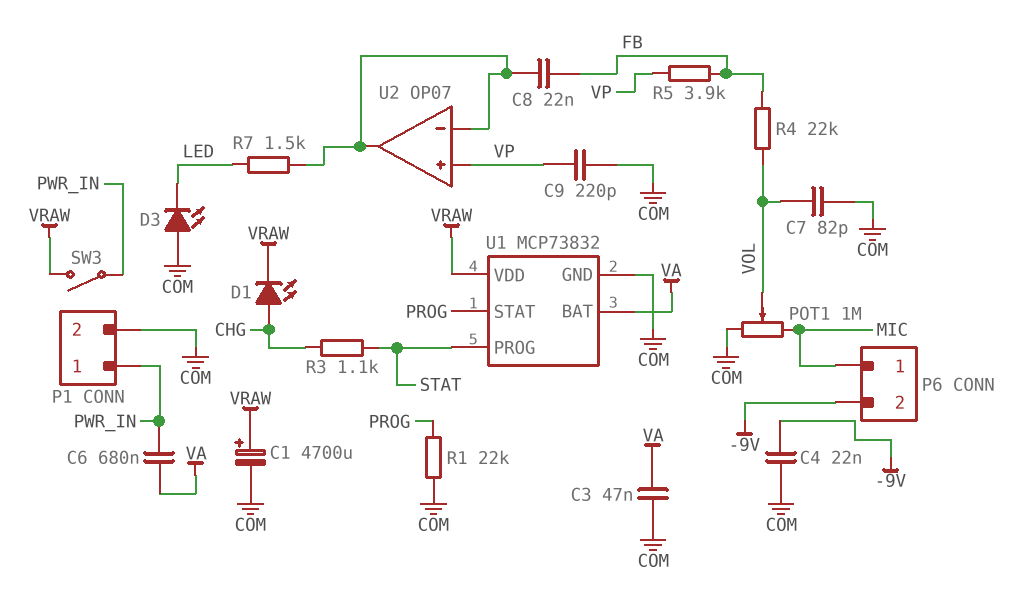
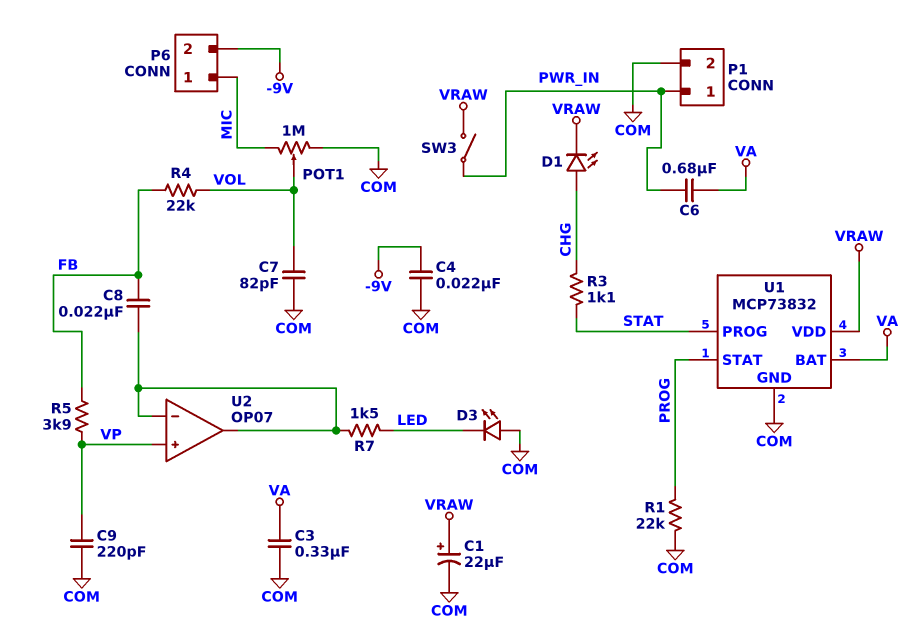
C1: 4700uF (plus VRAW, minus COM) -> 22uF (plus VRAW, minus COM)
C3: 47nF (COM, VA) -> 330nF (COM, VA)

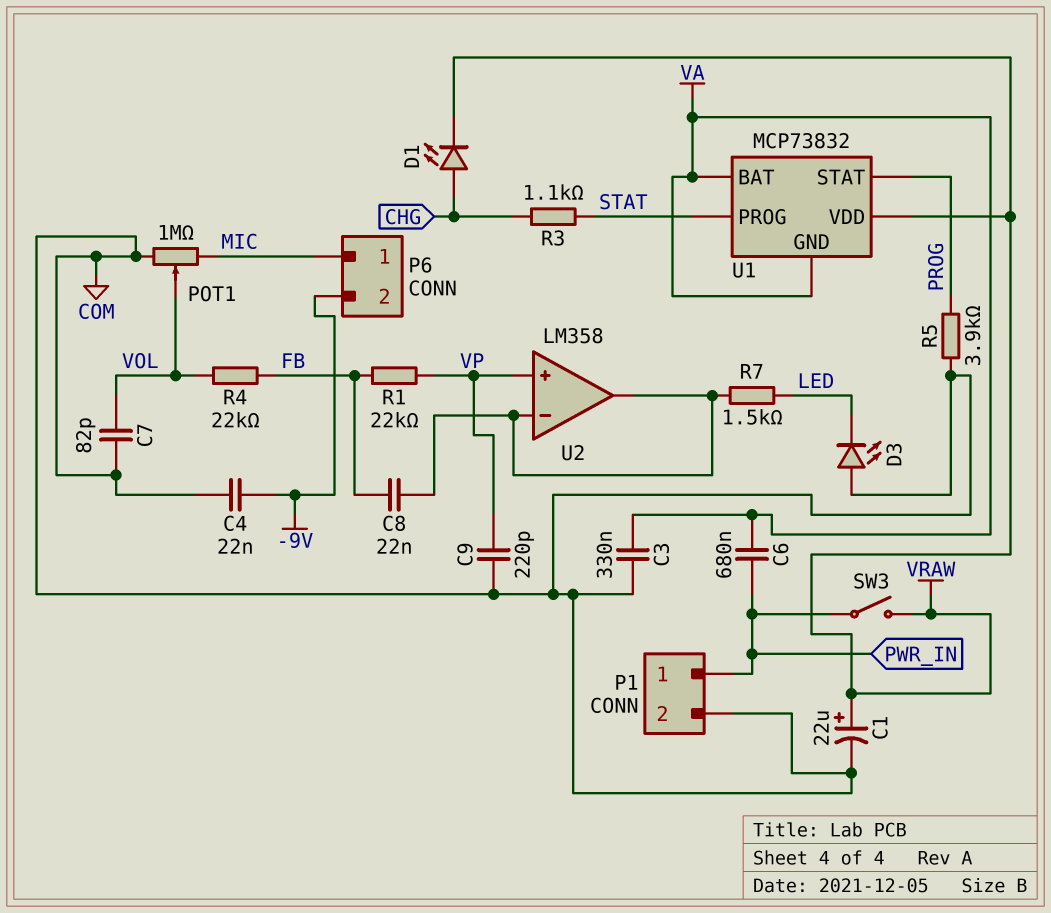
R1: 22k (COM, PROG) -> 22k (FB, VP)
R5: 3.9k (FB, VP) -> 3.9k (COM, PROG)
U1 pin GND: COM -> VA
U2: OP07 -> LM358

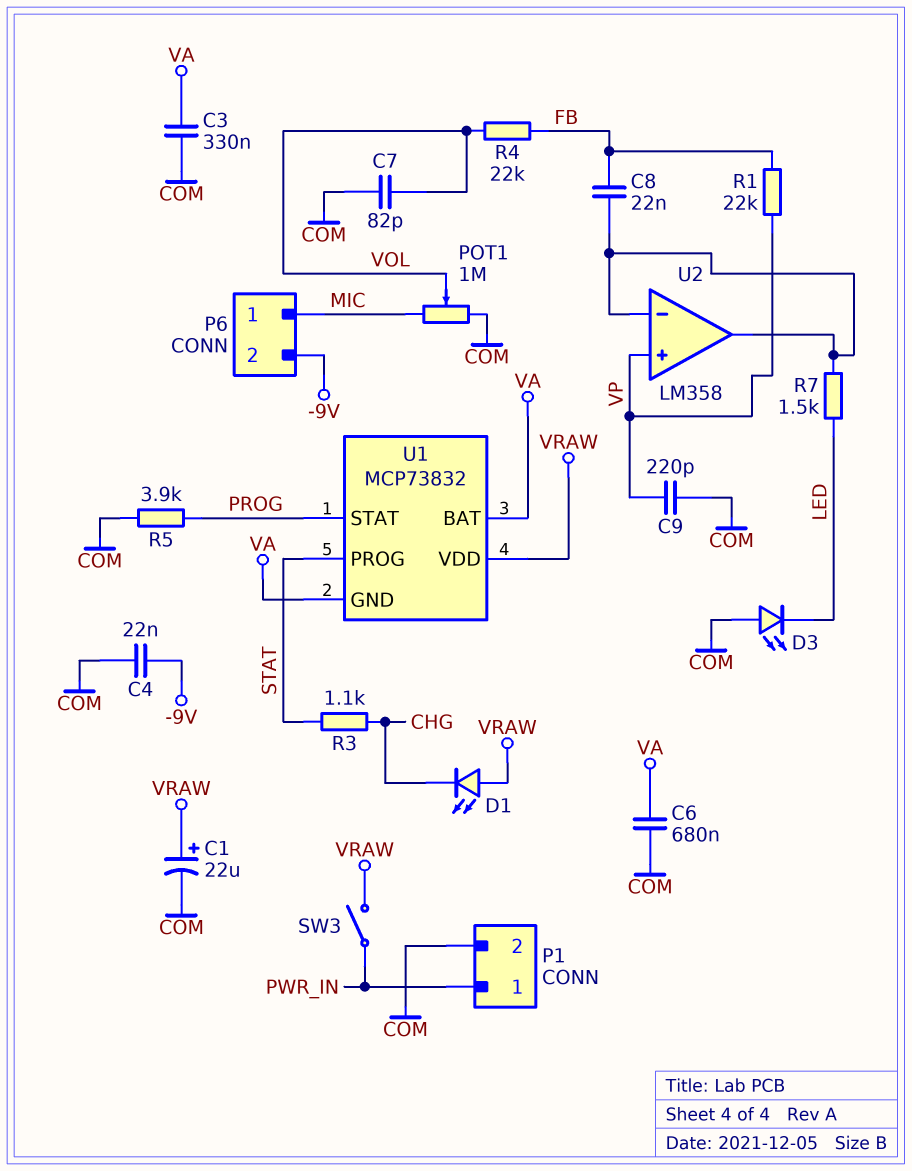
C6: 680nF (PWR_IN, VA) -> 680nF (COM, VA)
D1: LED (A CHG, K VRAW) -> LED (A VRAW, K CHG)

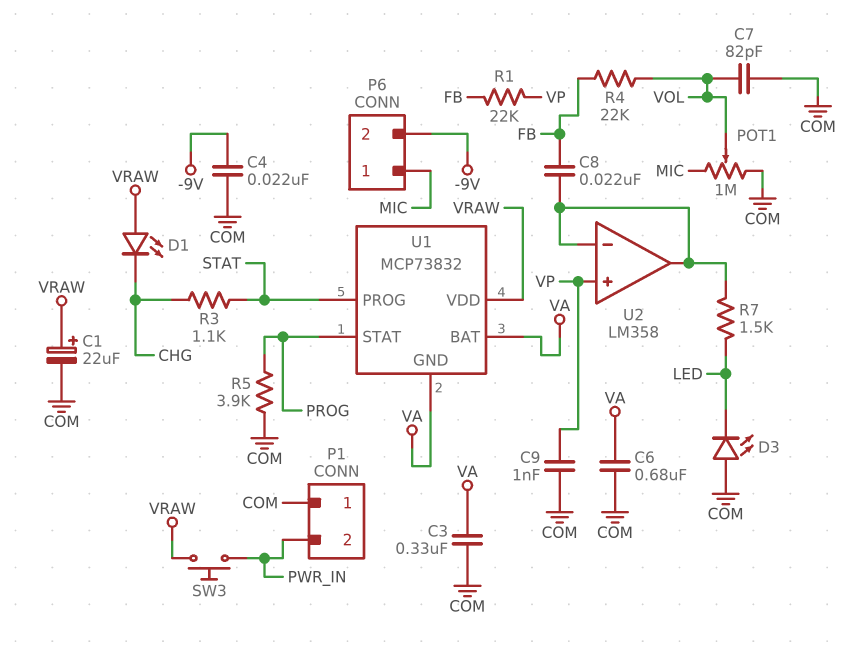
C9: 220pF (COM, VP) -> 1nF (COM, VP)
P1 pin 1: PWR_IN -> COM
P1 pin 2: COM -> PWR_IN
SW3: switch (PWR_IN, VRAW) -> button (PWR_IN, VRAW)

